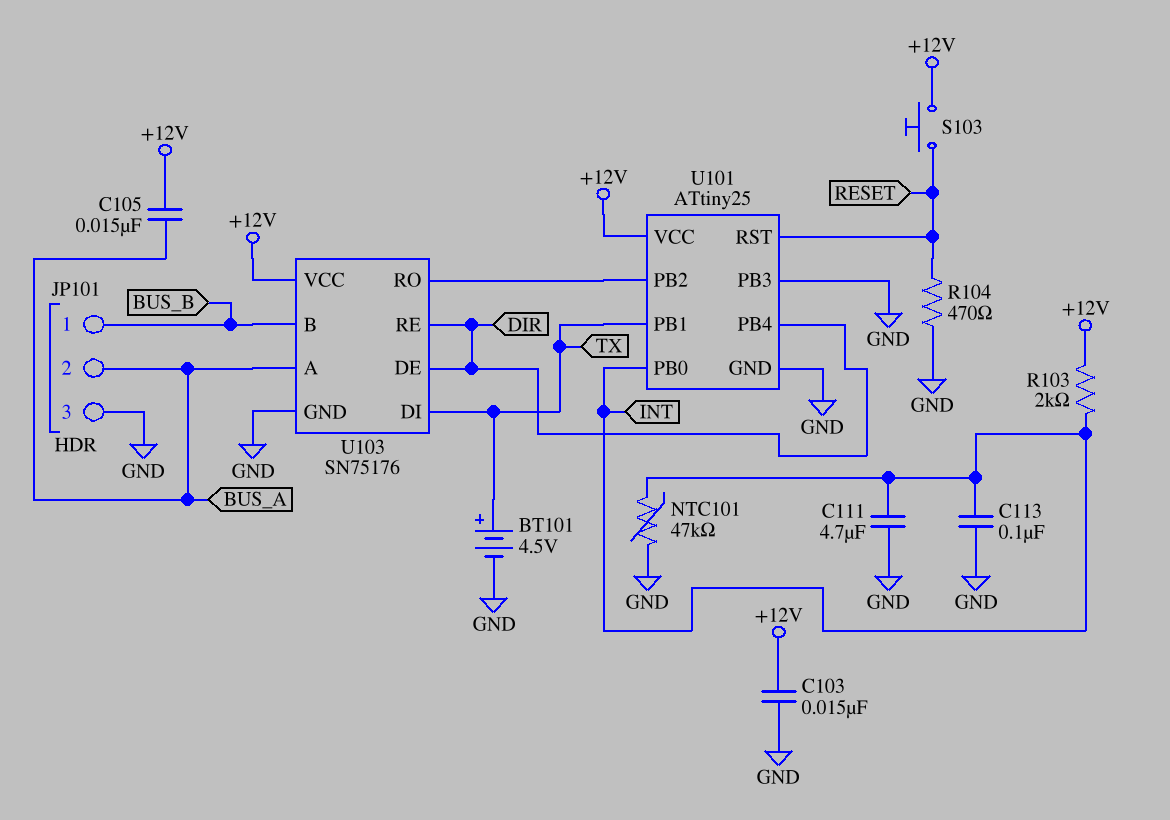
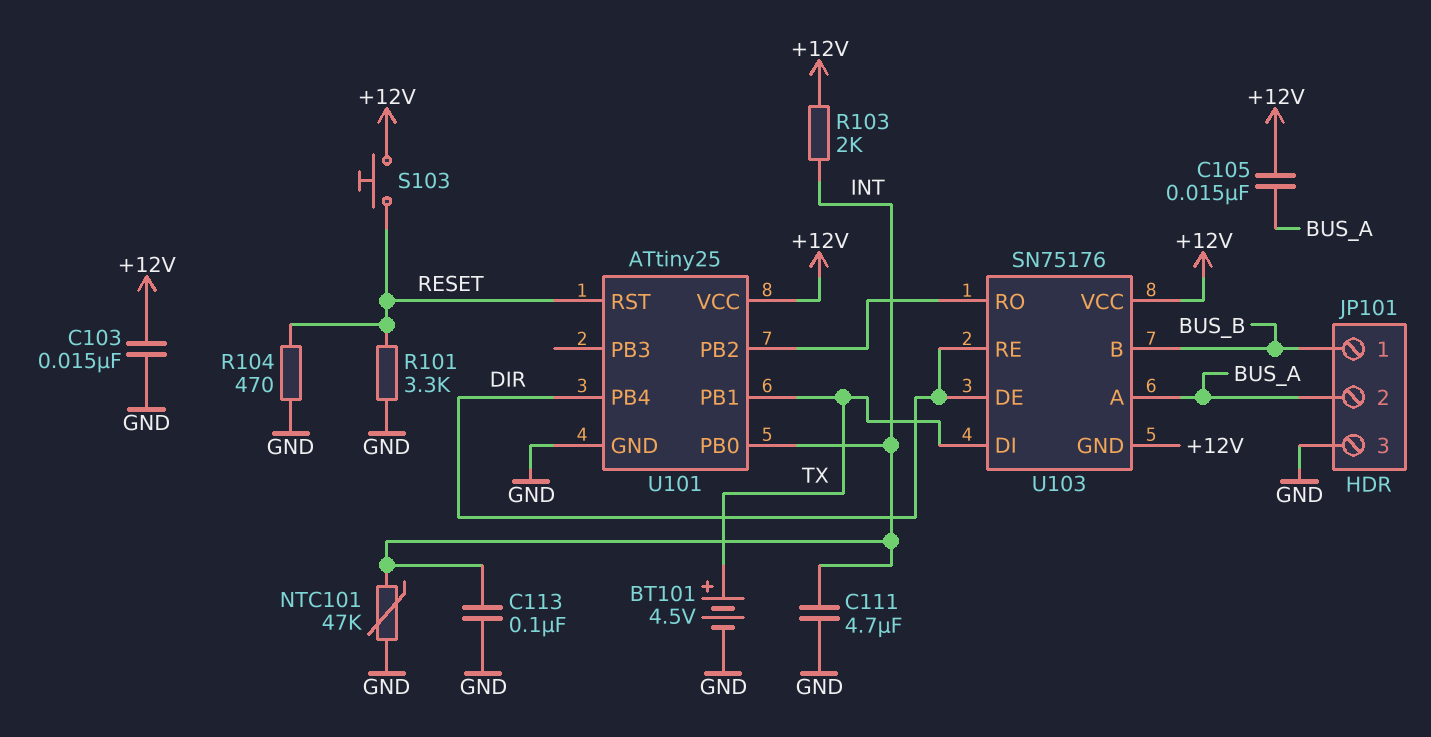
R101: none -> 3.3k (GND, RESET)
U101 pin PB3: GND -> none
U103 pin GND: GND -> +12V

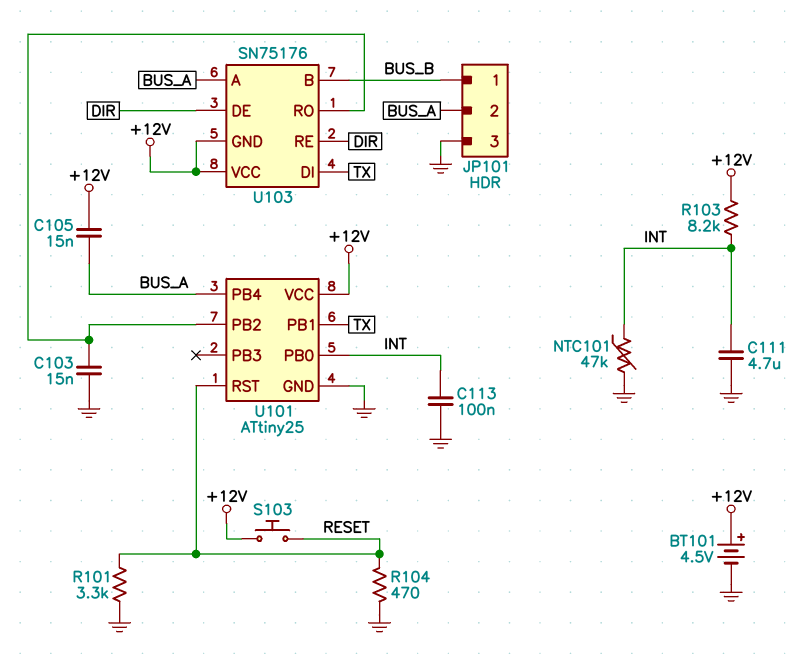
BT101: 4.5V (plus TX, minus GND) -> 4.5V (plus +12V, minus GND)
C103: 15nF (+12V, GND) -> 15nF (GND, U101/PB2)
R103: 2k (+12V, INT) -> 8.2k (+12V, INT)
U101 pin PB4: DIR -> BUS_A

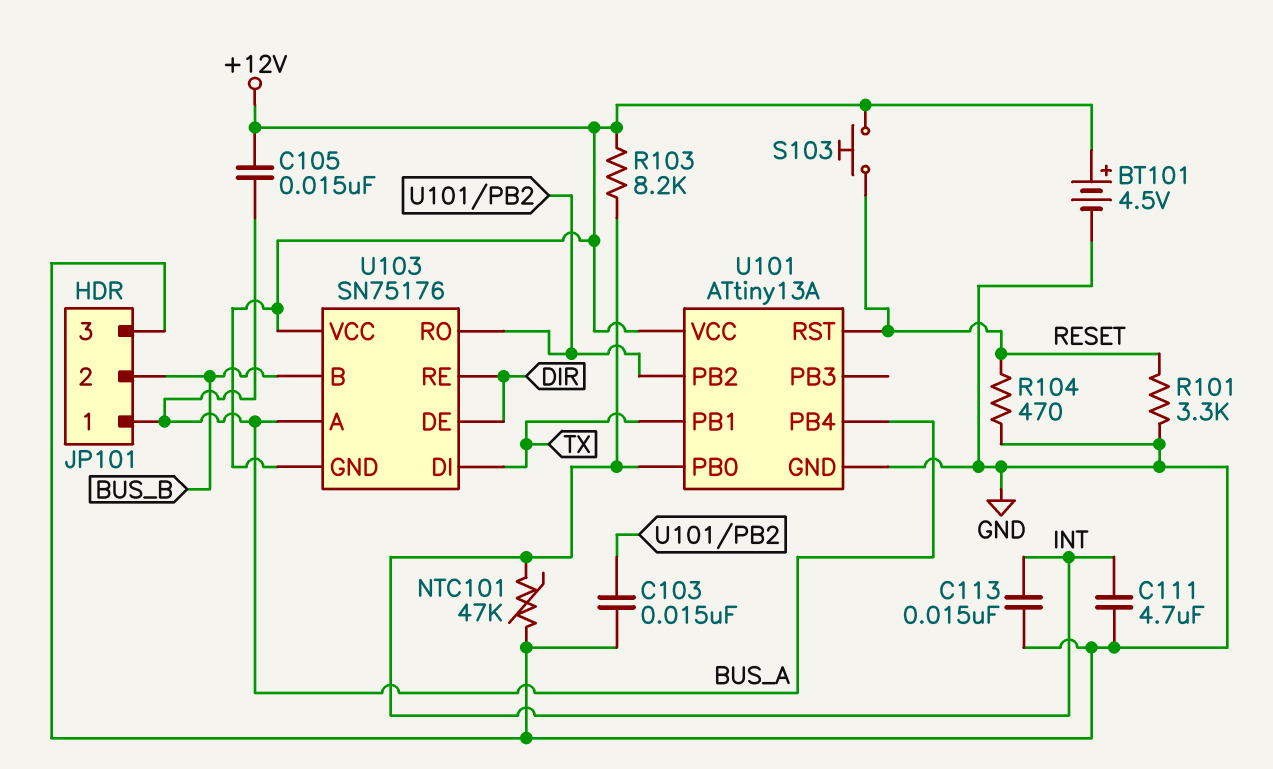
C113: 100nF (GND, INT) -> 15nF (GND, INT)
JP101 pin 1: BUS_B -> BUS_A
JP101 pin 2: BUS_A -> BUS_B
U101: ATtiny25 -> ATtiny13A

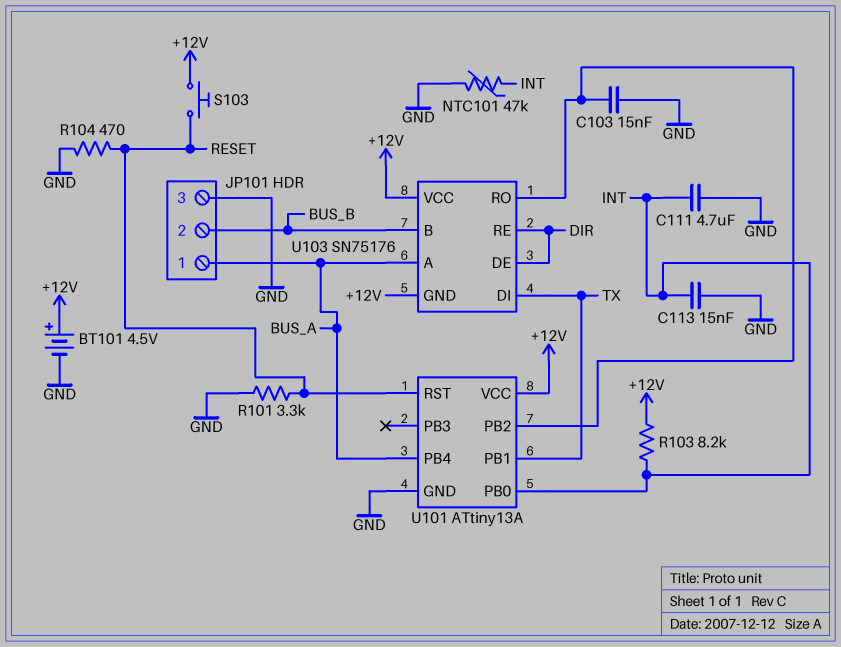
C105: 15nF (+12V, BUS_A) -> none

